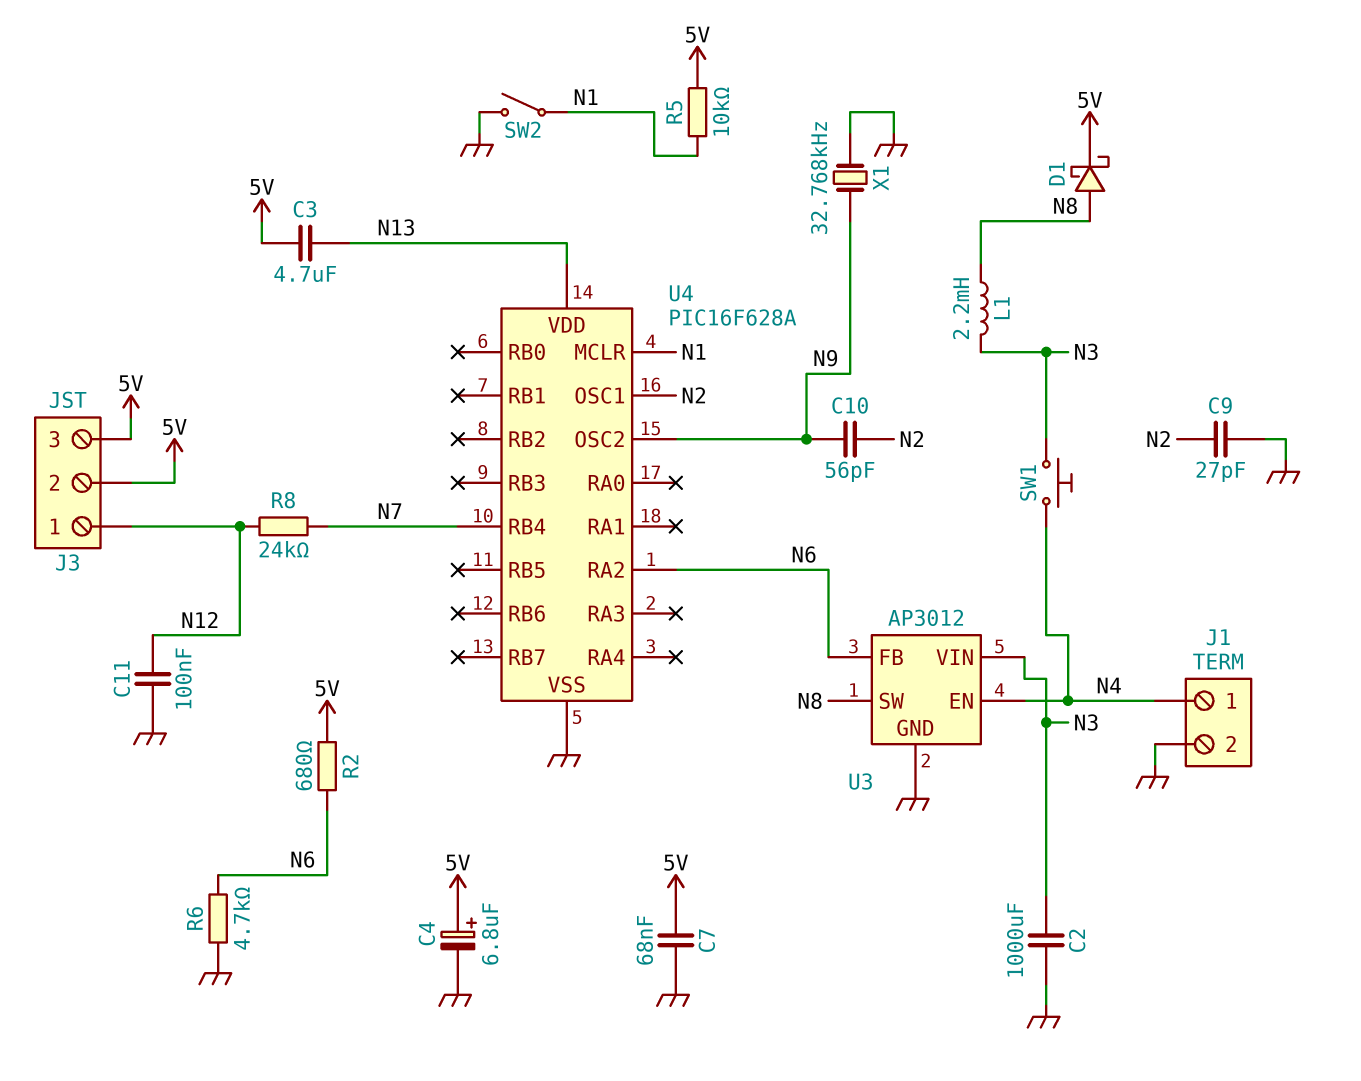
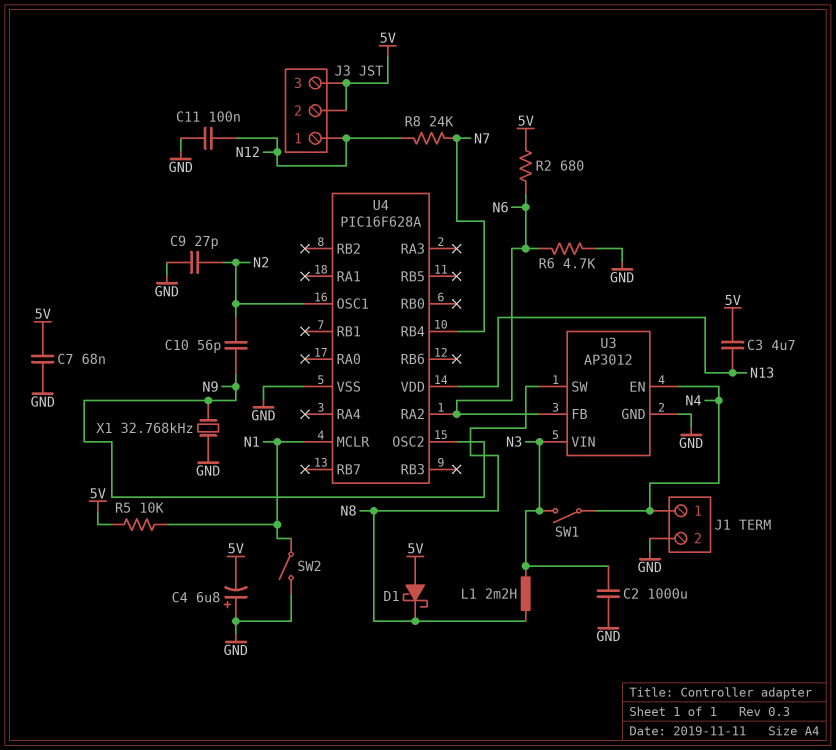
C4: 6.8uF (plus 5V, minus GND) -> 6.8uF (plus GND, minus 5V)
D1: schottky (A N8, K 5V) -> schottky (A 5V, K N8)
SW1: button (N3, N4) -> switch (N3, N4)

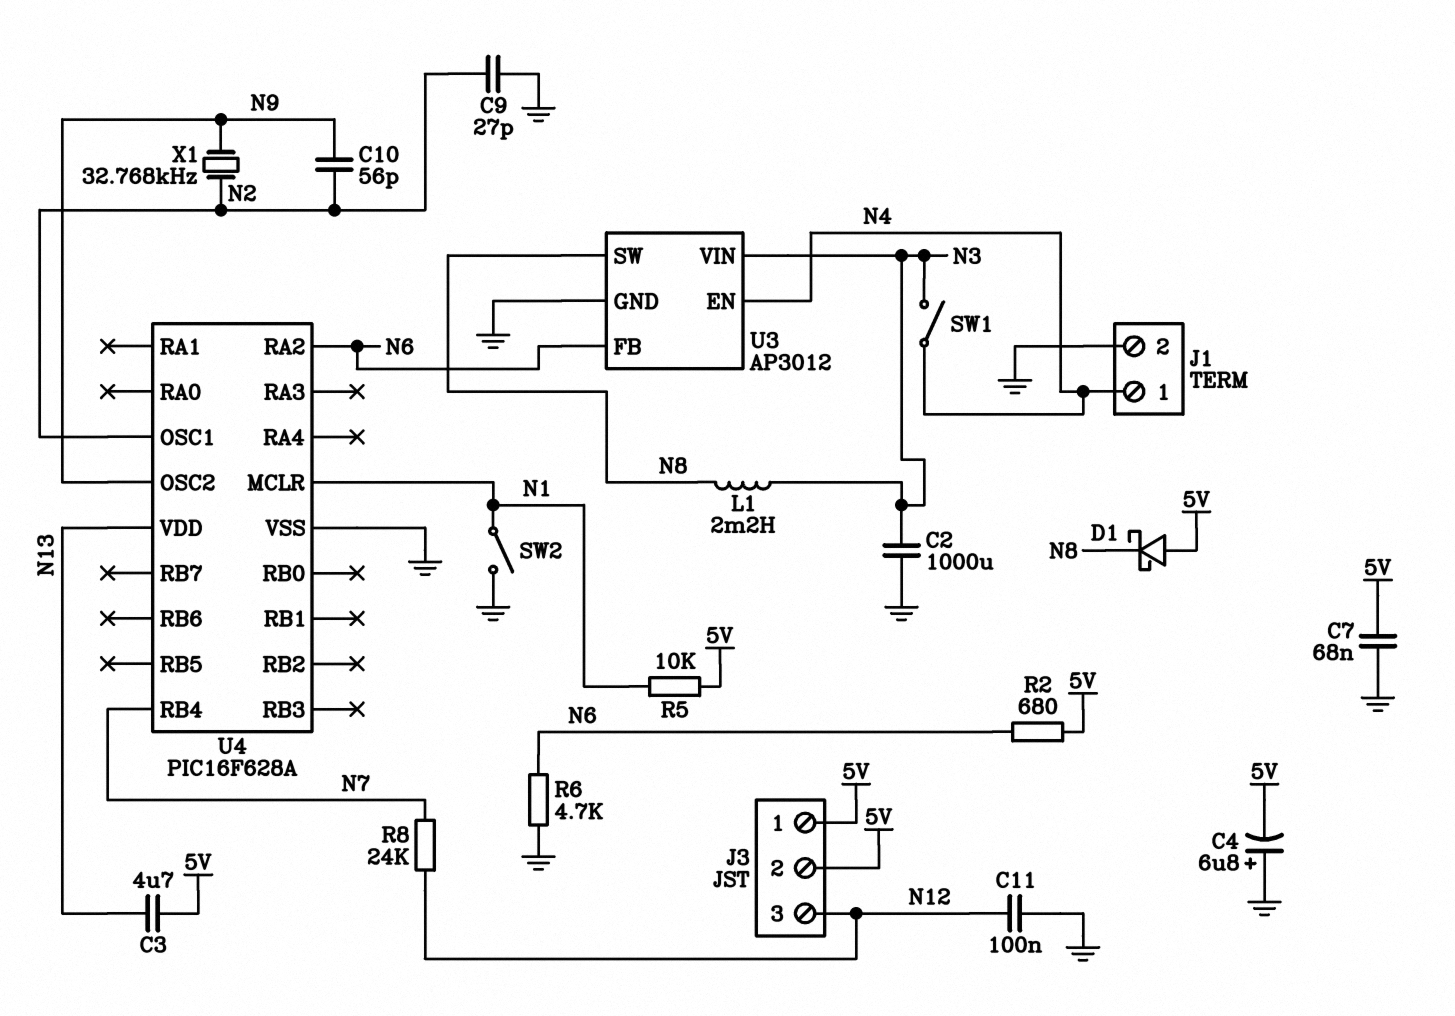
J3 pin 1: N12 -> 5V
J3 pin 3: 5V -> N12
X1: 32.768kHz (GND, N9) -> 32.768kHz (N2, N9)

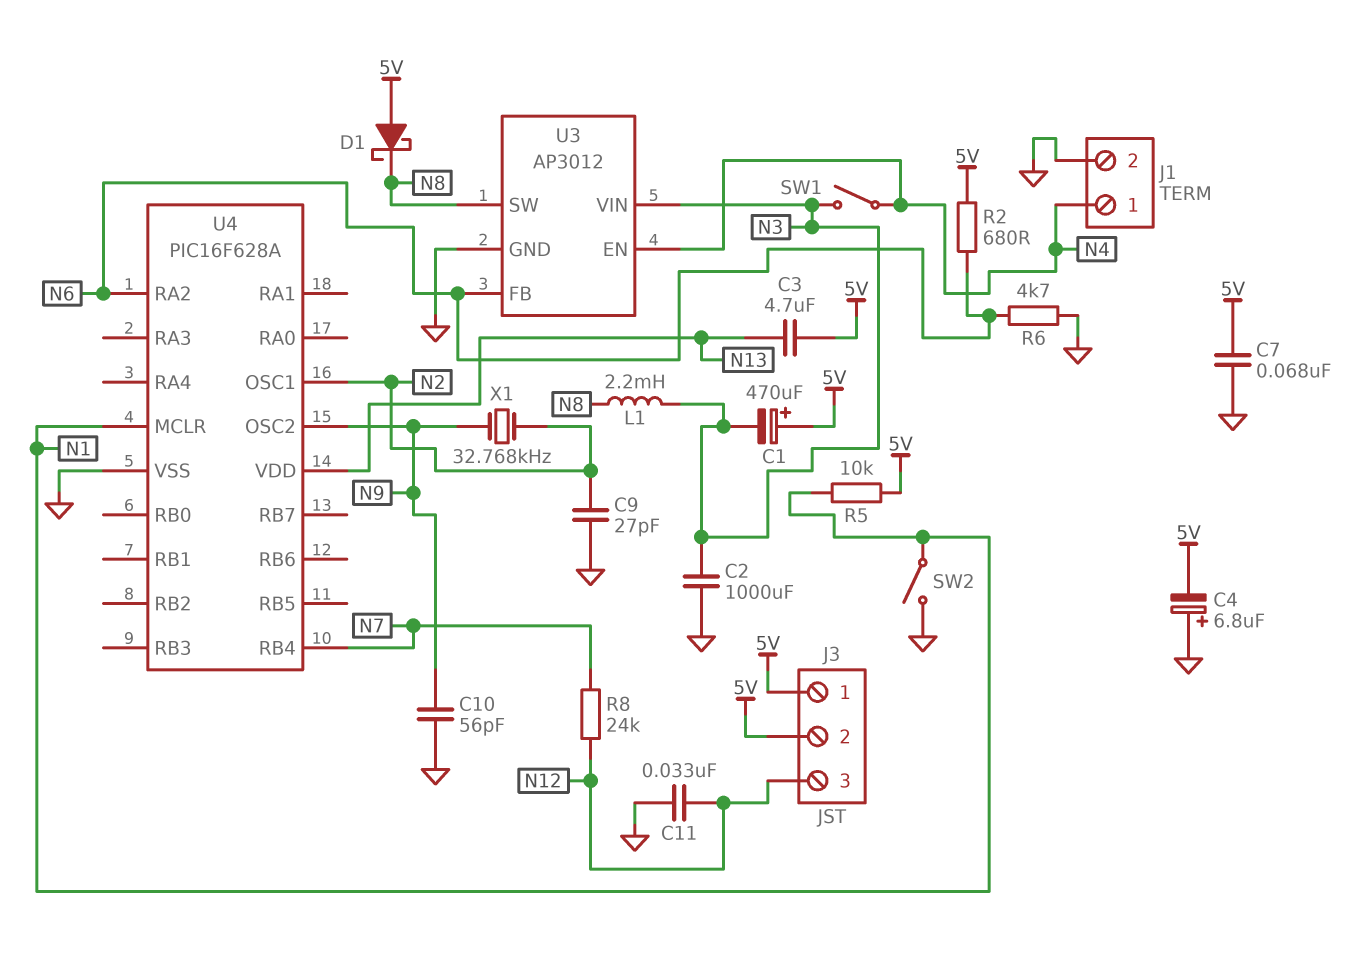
C1: none -> 470uF (plus 5V, minus N3)
C10: 56pF (N2, N9) -> 56pF (GND, N9)
C11: 100nF (GND, N12) -> 33nF (GND, N12)

